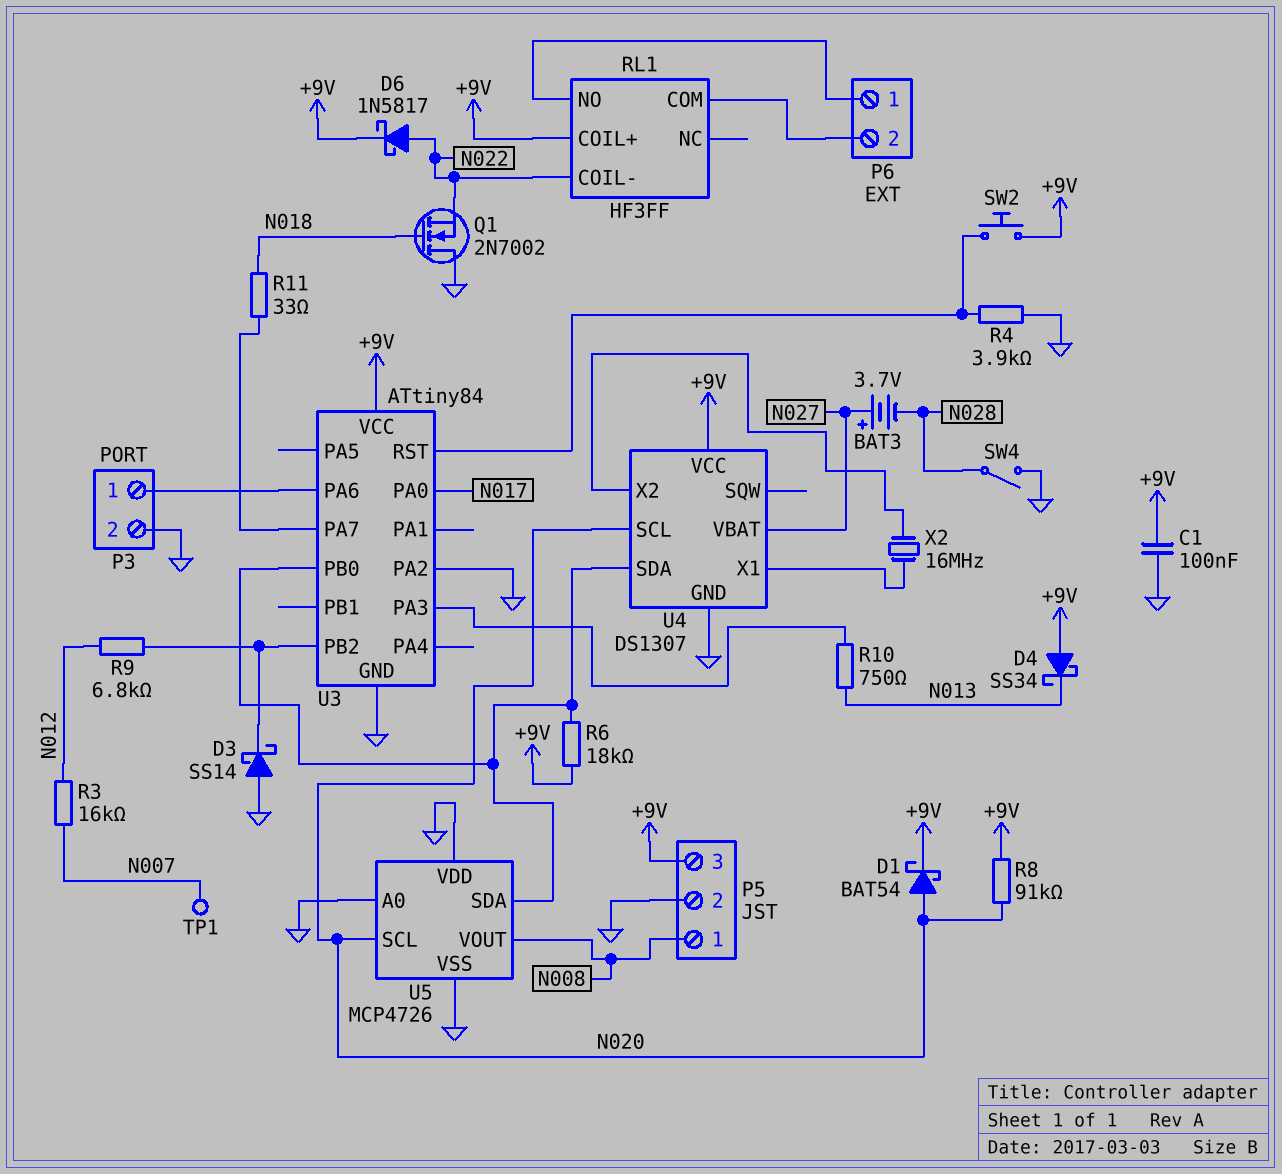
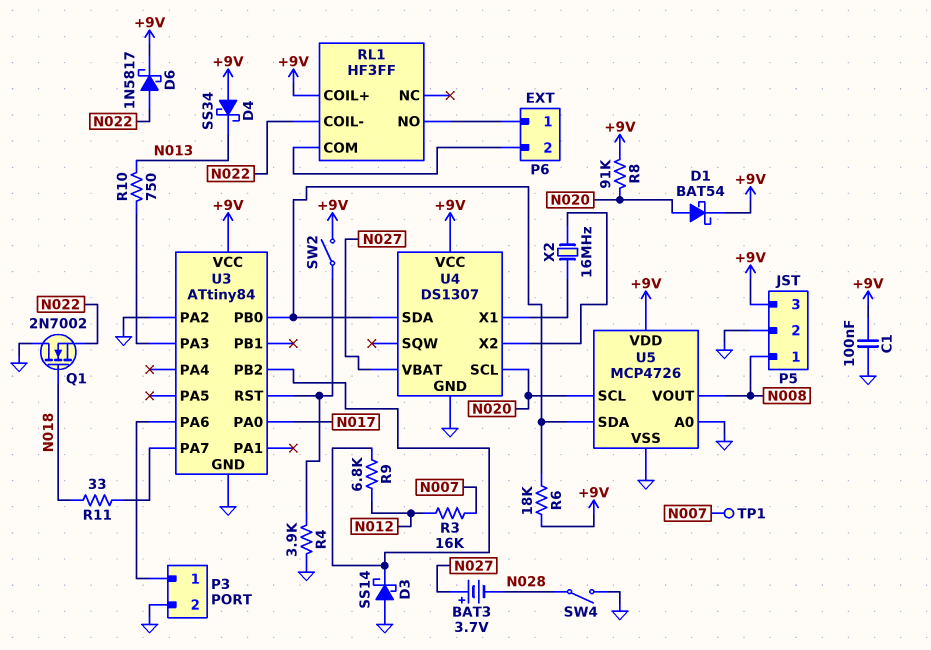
SW2: button (+9V, U3/RST) -> switch (+9V, U3/RST)
U5 pin VDD: GND -> +9V

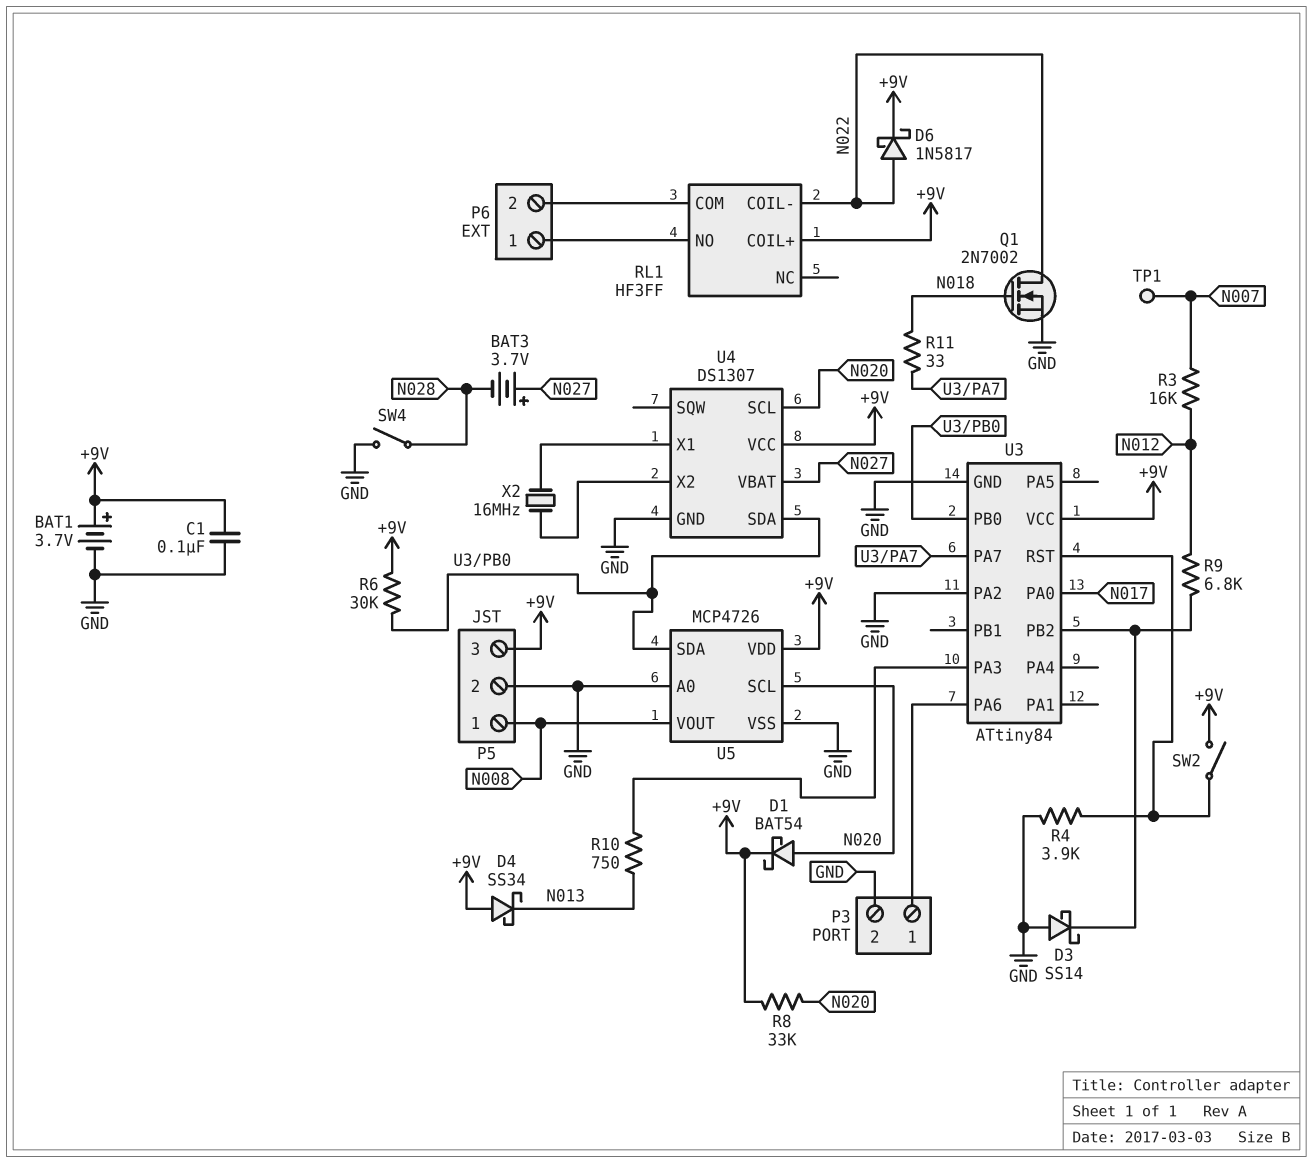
BAT1: none -> 3.7V (plus +9V, minus GND)
Q1: NMOS 2N7002 (G N018, D GND, S N022) -> NMOS 2N7002 (G N018, D N022, S GND)
R6: 18k (+9V, U3/PB0) -> 30k (+9V, U3/PB0)
R8: 91k (+9V, N020) -> 33k (+9V, N020)

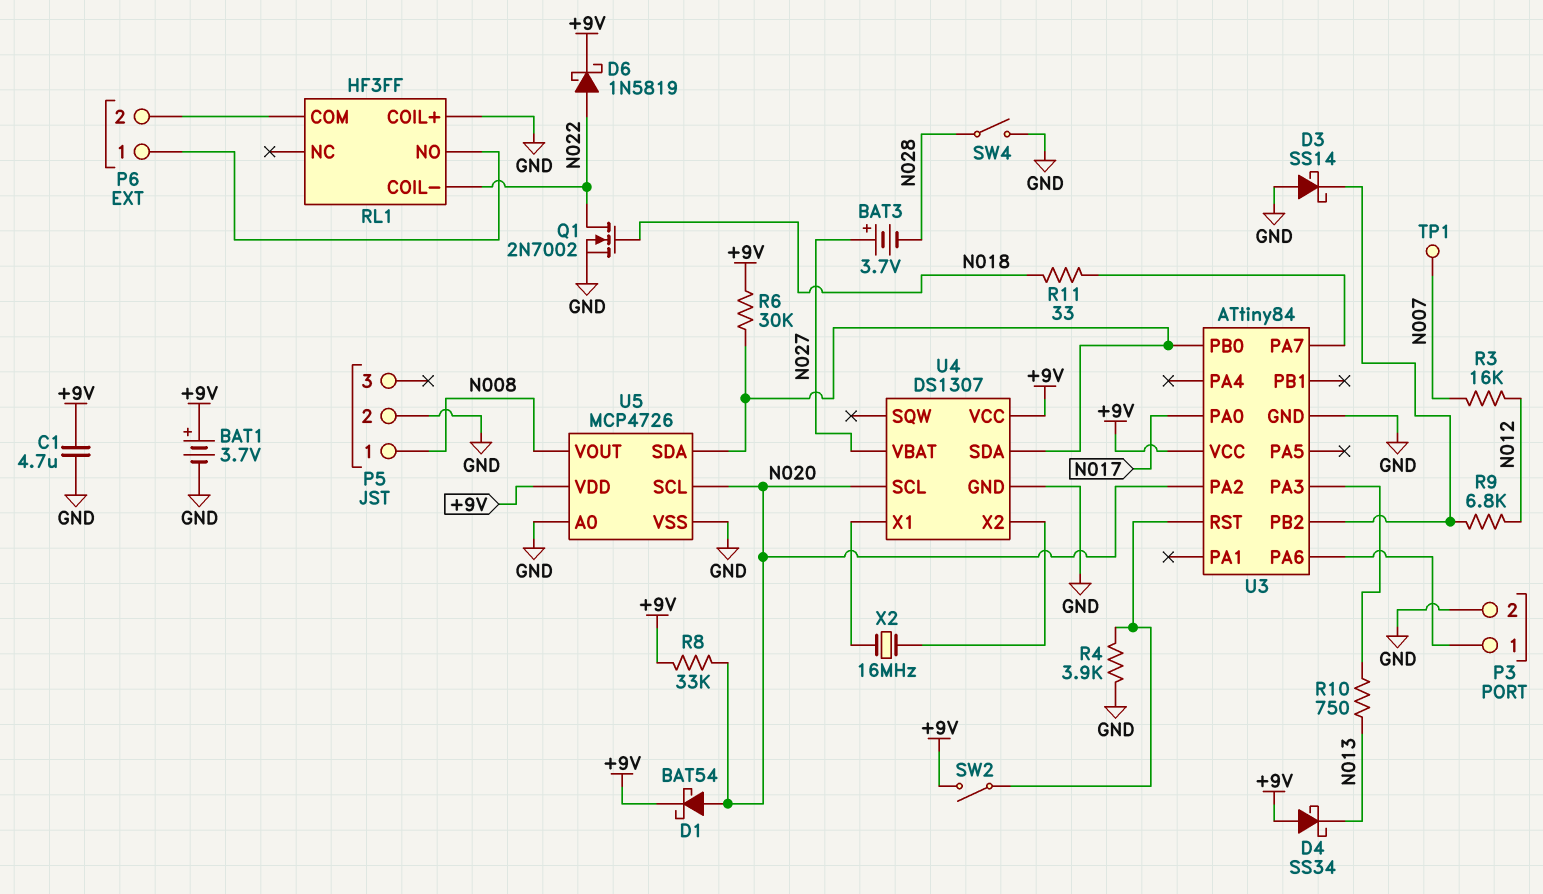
C1: 100nF (+9V, GND) -> 4.7uF (+9V, GND)
D6: schottky 1N5817 (A N022, K +9V) -> schottky 1N5819 (A N022, K +9V)
P5 pin 3: +9V -> none
RL1 pin COIL+: +9V -> GND
U3 pin PA2: GND -> N020

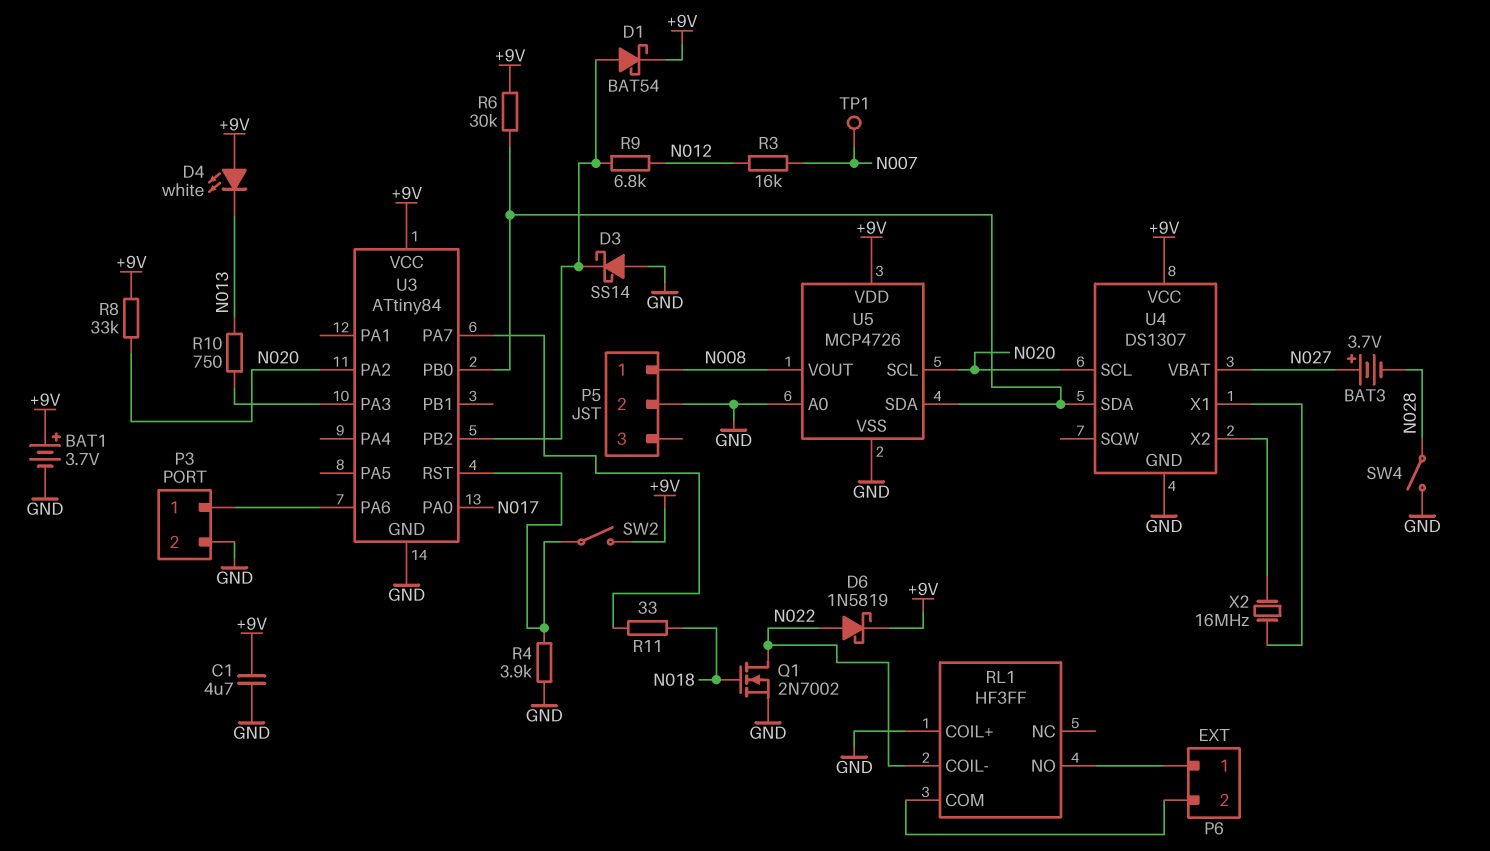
D1: schottky BAT54 (A N020, K +9V) -> schottky BAT54 (A U3/PB2, K +9V)
D4: schottky SS34 (A +9V, K N013) -> LED white (A +9V, K N013)

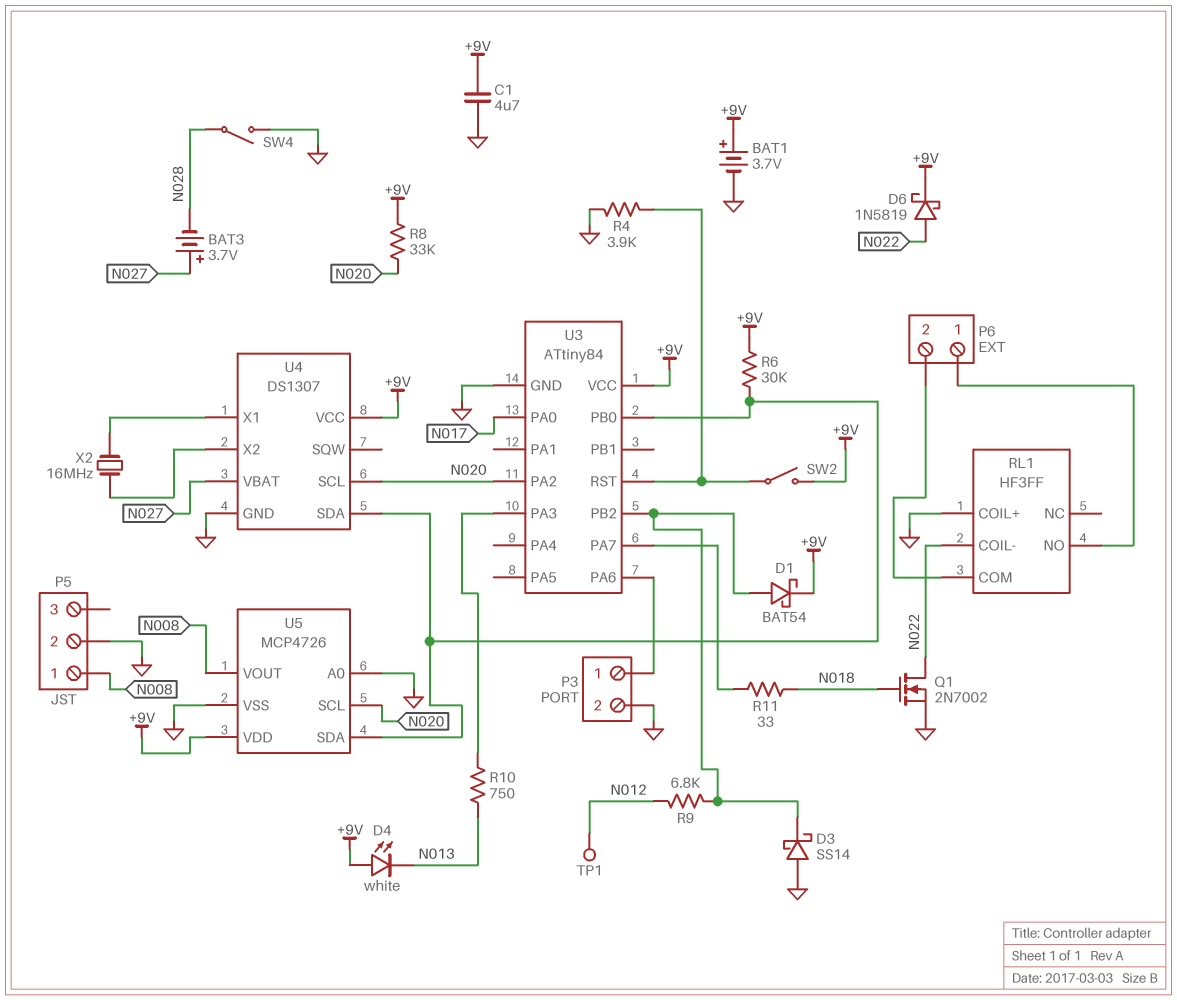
R3: 16k (N007, N012) -> none
TP1: test point (N007) -> test point (N012)

